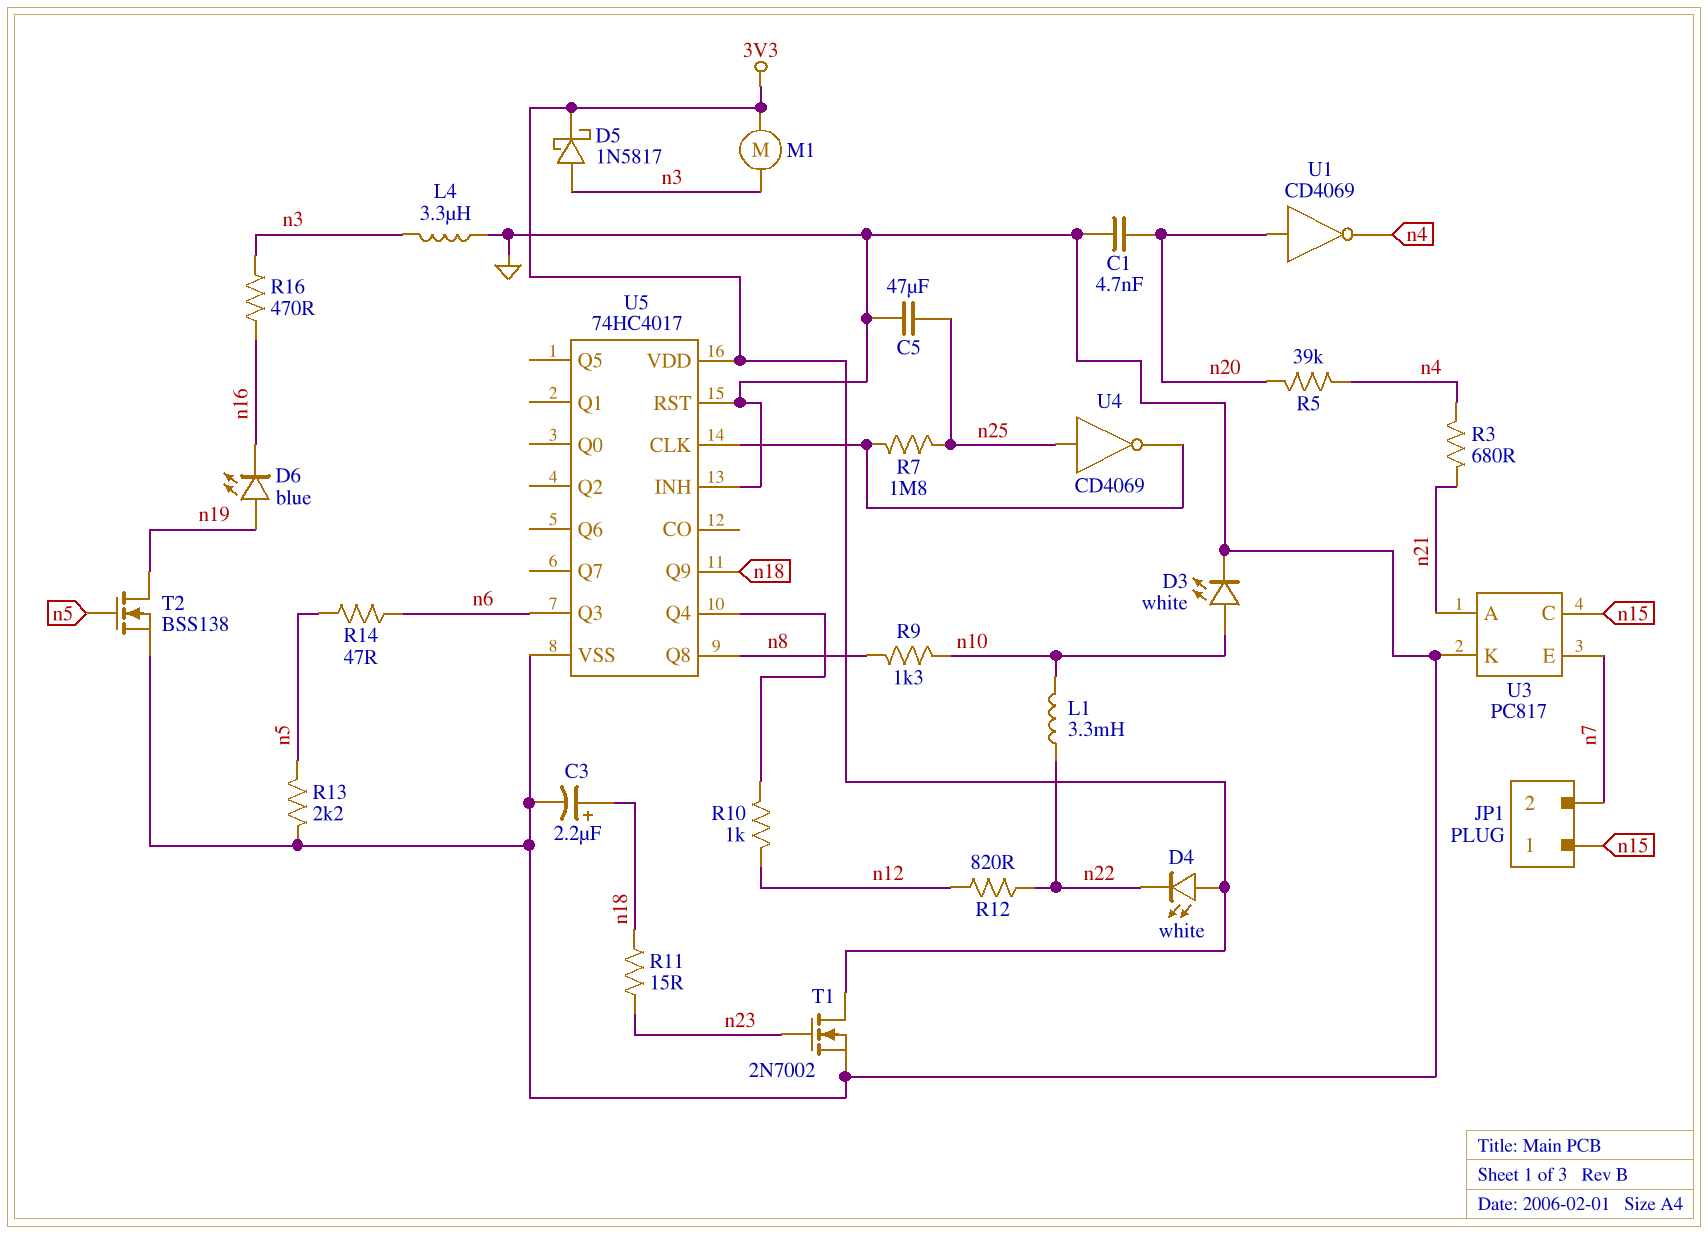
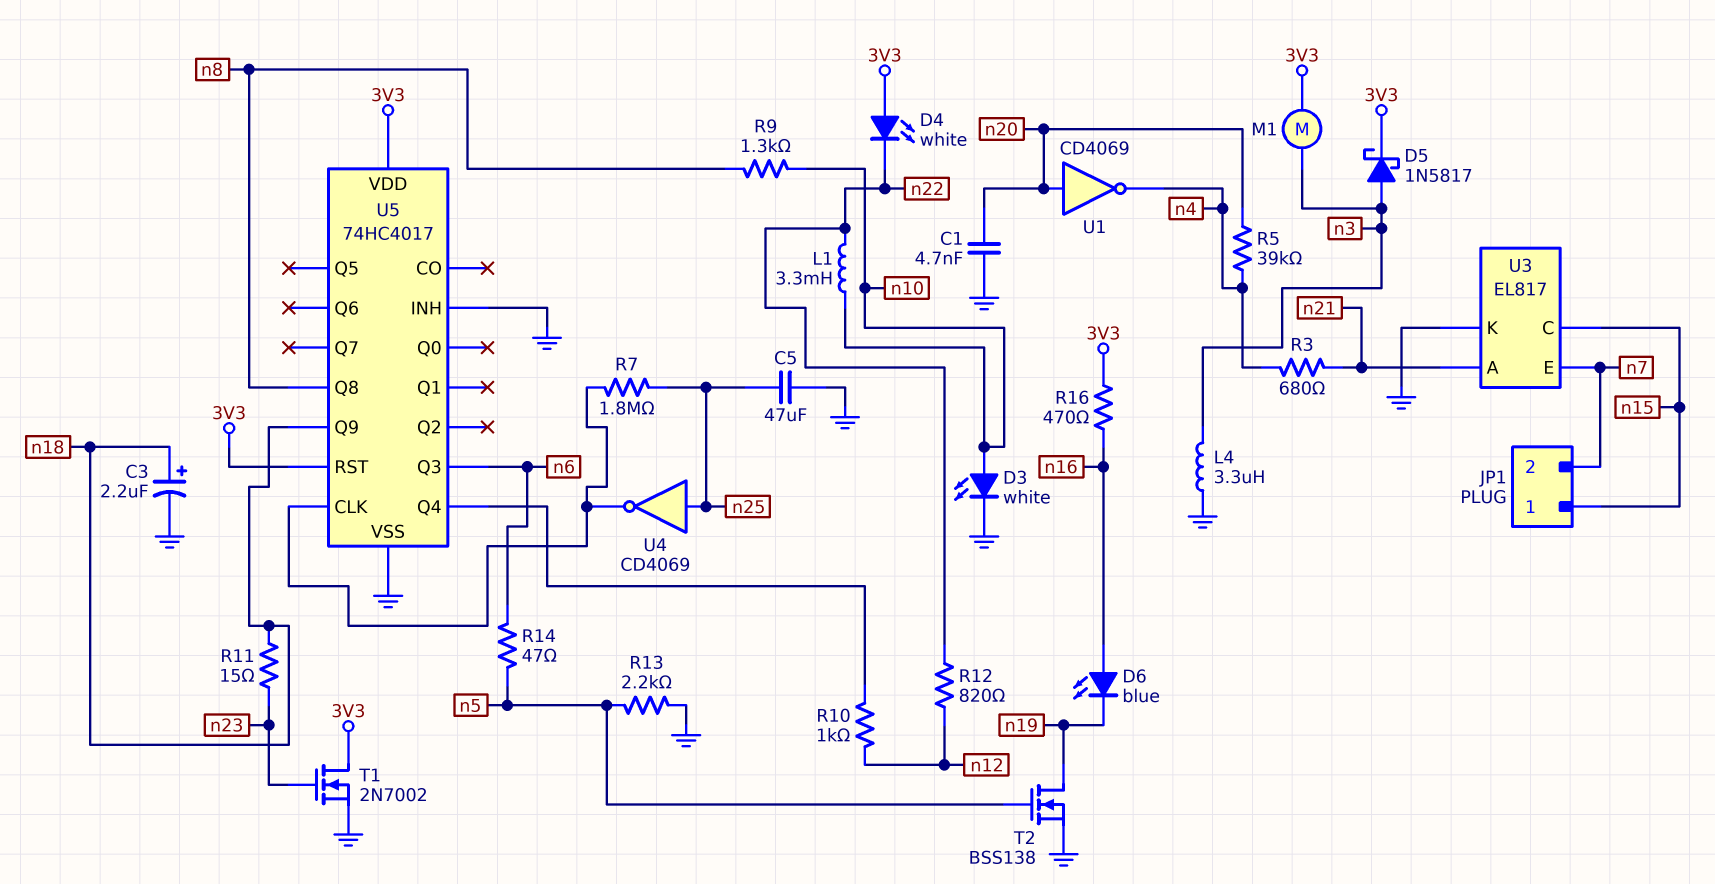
D6: LED blue (A n19, K n16) -> LED blue (A n16, K n19)
R16: 470 (n3, n16) -> 470 (3V3, n16)
U3: PC817 -> EL817
U5 pin RST: GND -> 3V3

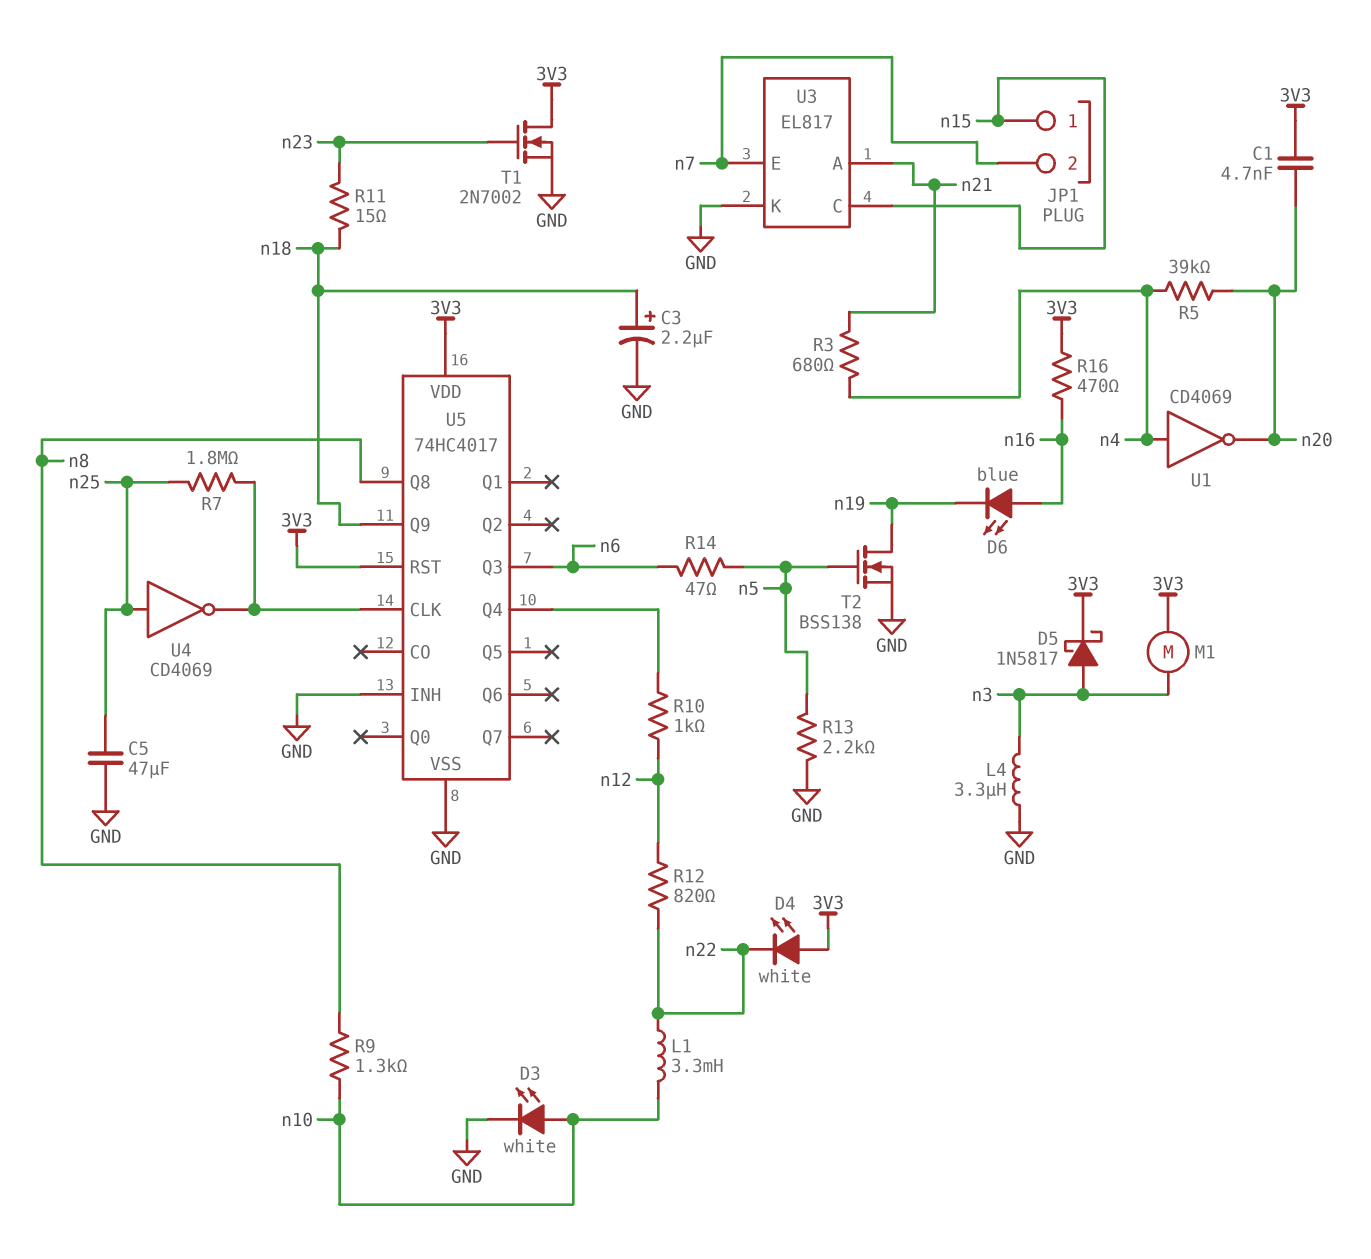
C1: 4.7nF (GND, n20) -> 4.7nF (3V3, n20)
U1: NOT CD4069 (in n20, out n4) -> NOT CD4069 (in n4, out n20)

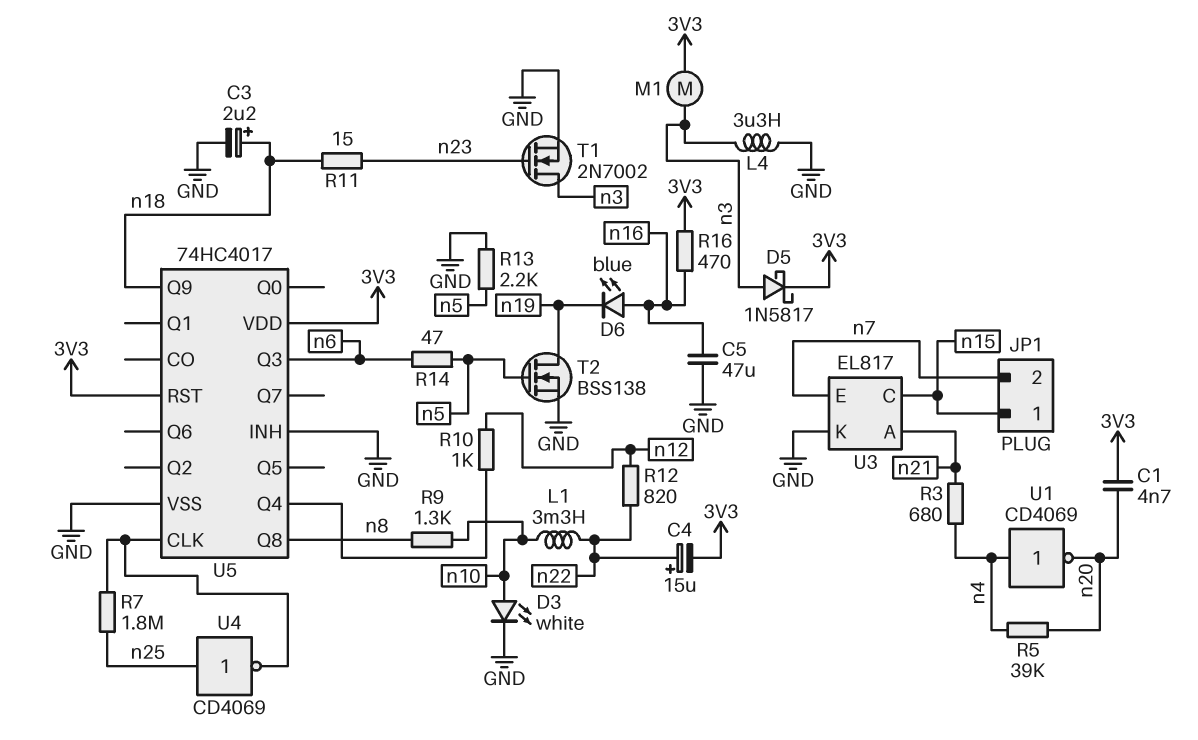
C4: none -> 15uF (plus n22, minus 3V3)
C5: 47uF (GND, n25) -> 47uF (GND, n16)
D4: LED white (A 3V3, K n22) -> none
T1: NMOS 2N7002 (G n23, D 3V3, S GND) -> NMOS 2N7002 (G n23, D n3, S GND)

